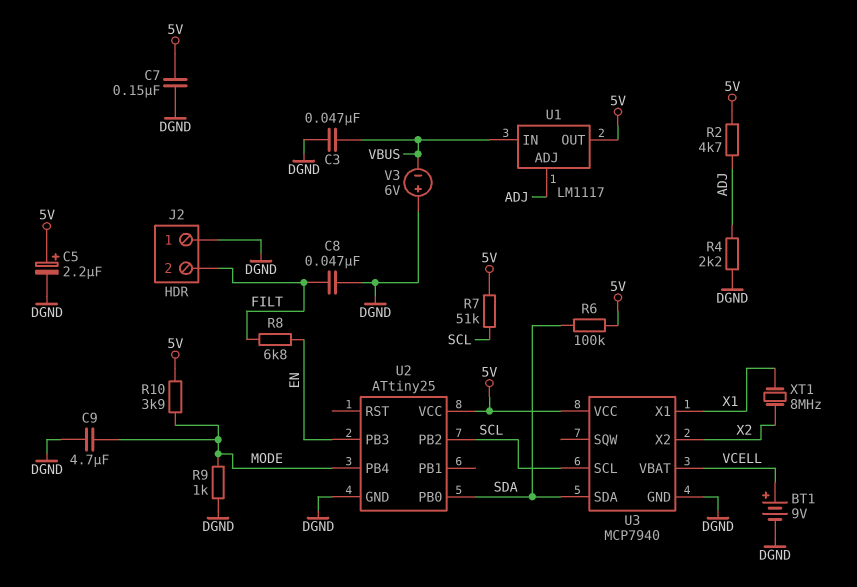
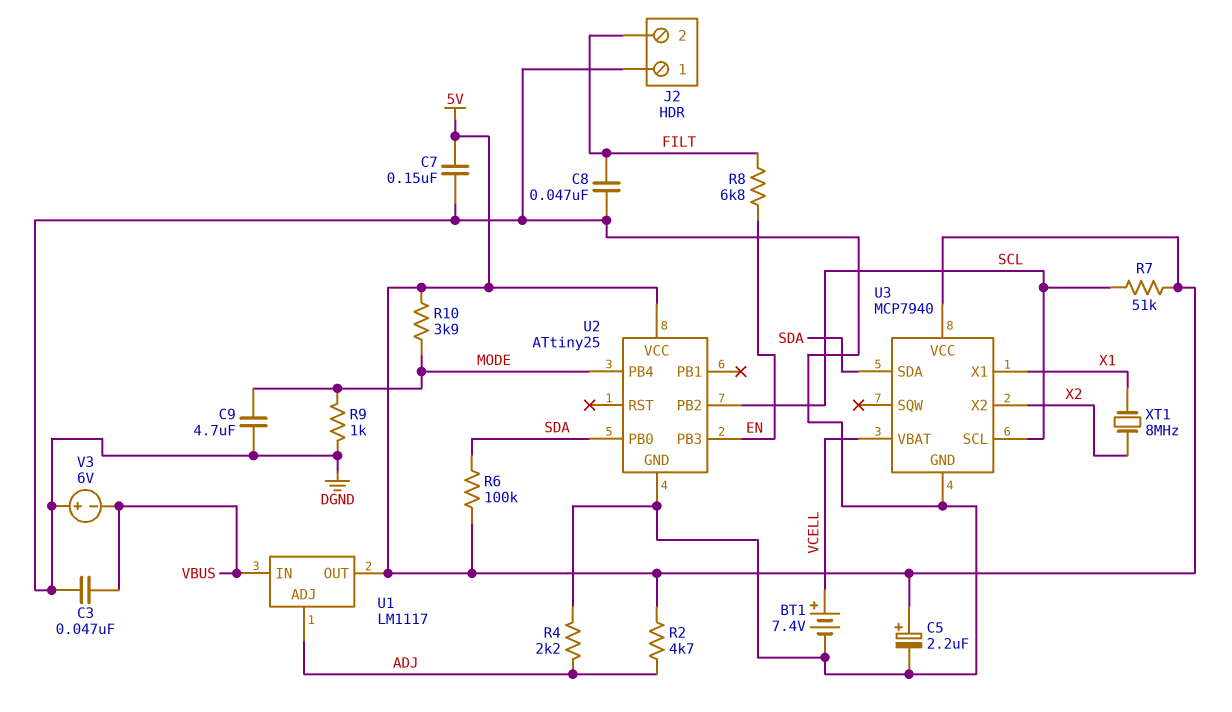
BT1: 9V (plus VCELL, minus DGND) -> 7.4V (plus VCELL, minus DGND)

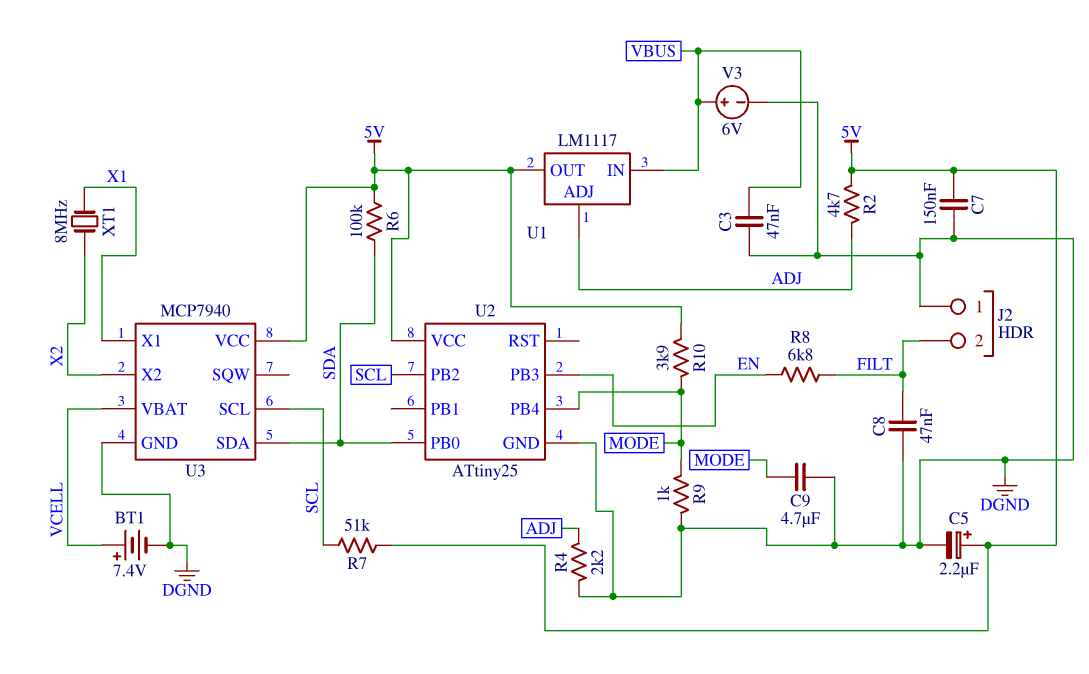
V3: 6V (plus DGND, minus VBUS) -> 6V (plus VBUS, minus DGND)

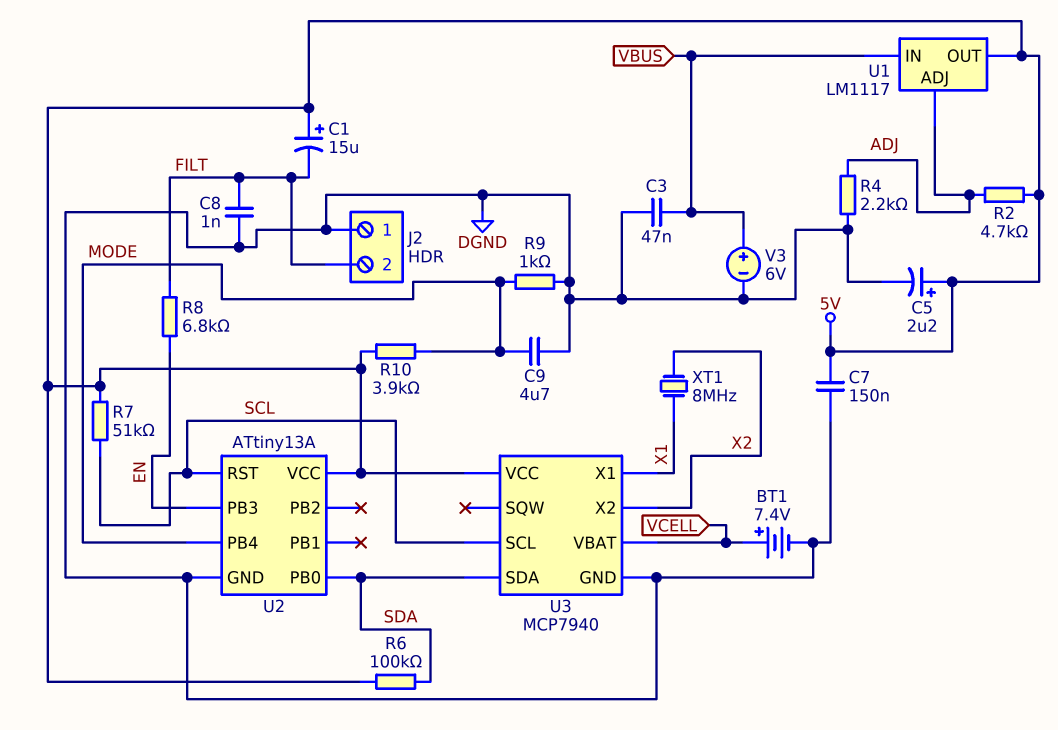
C1: none -> 15uF (plus 5V, minus FILT)
C8: 47nF (DGND, FILT) -> 1nF (DGND, FILT)
U2: ATtiny25 -> ATtiny13A
U2 pin PB2: SCL -> none
U2 pin RST: none -> SCL

